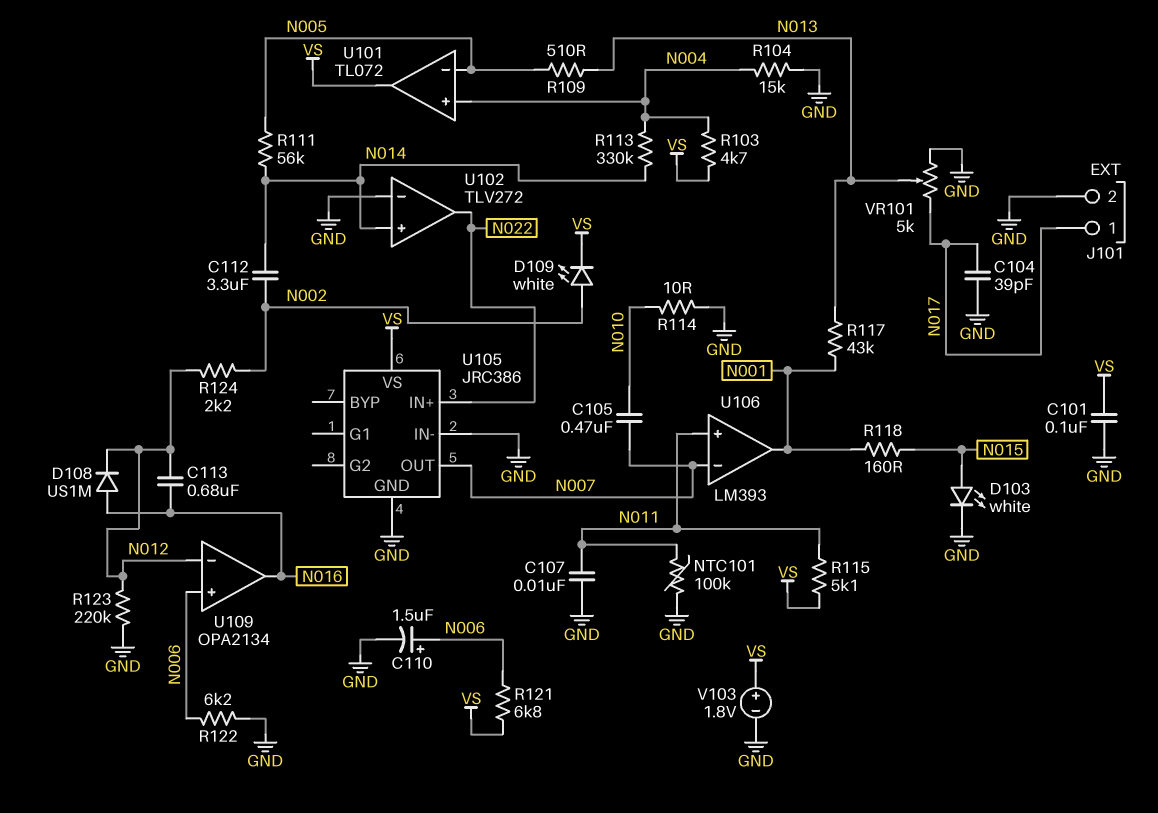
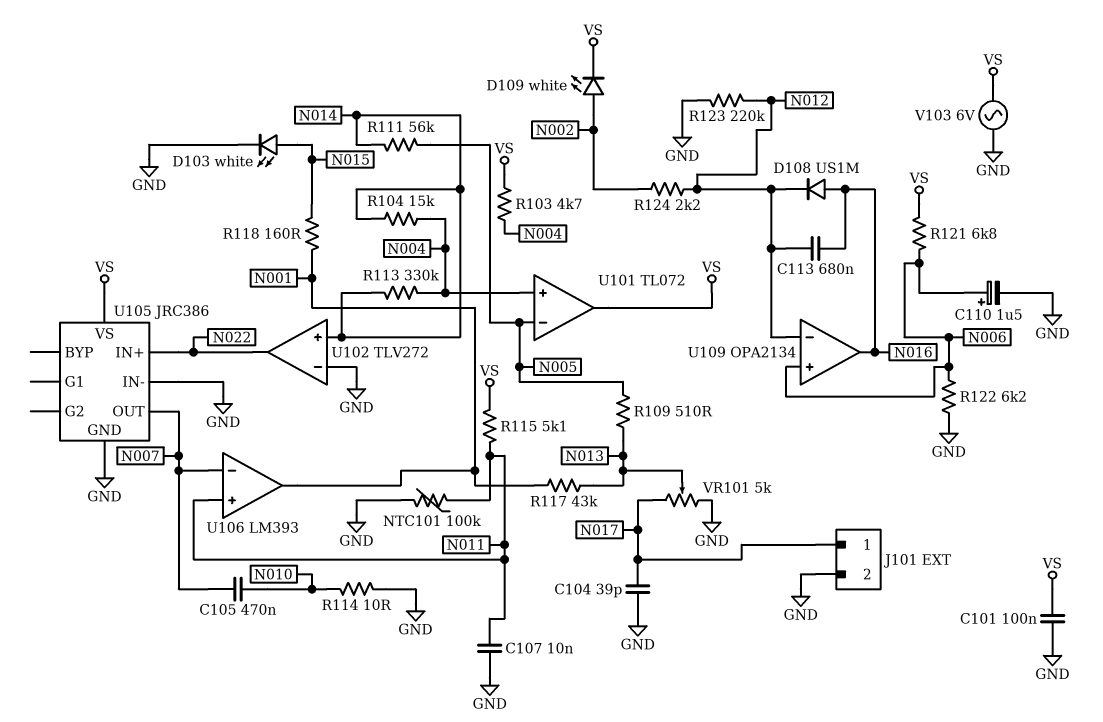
C112: 3.3uF (N002, N014) -> none
R104: 15k (GND, N004) -> 15k (N004, N014)
V103: 1.8V (plus VS, minus GND) -> AC 6V (GND, VS)

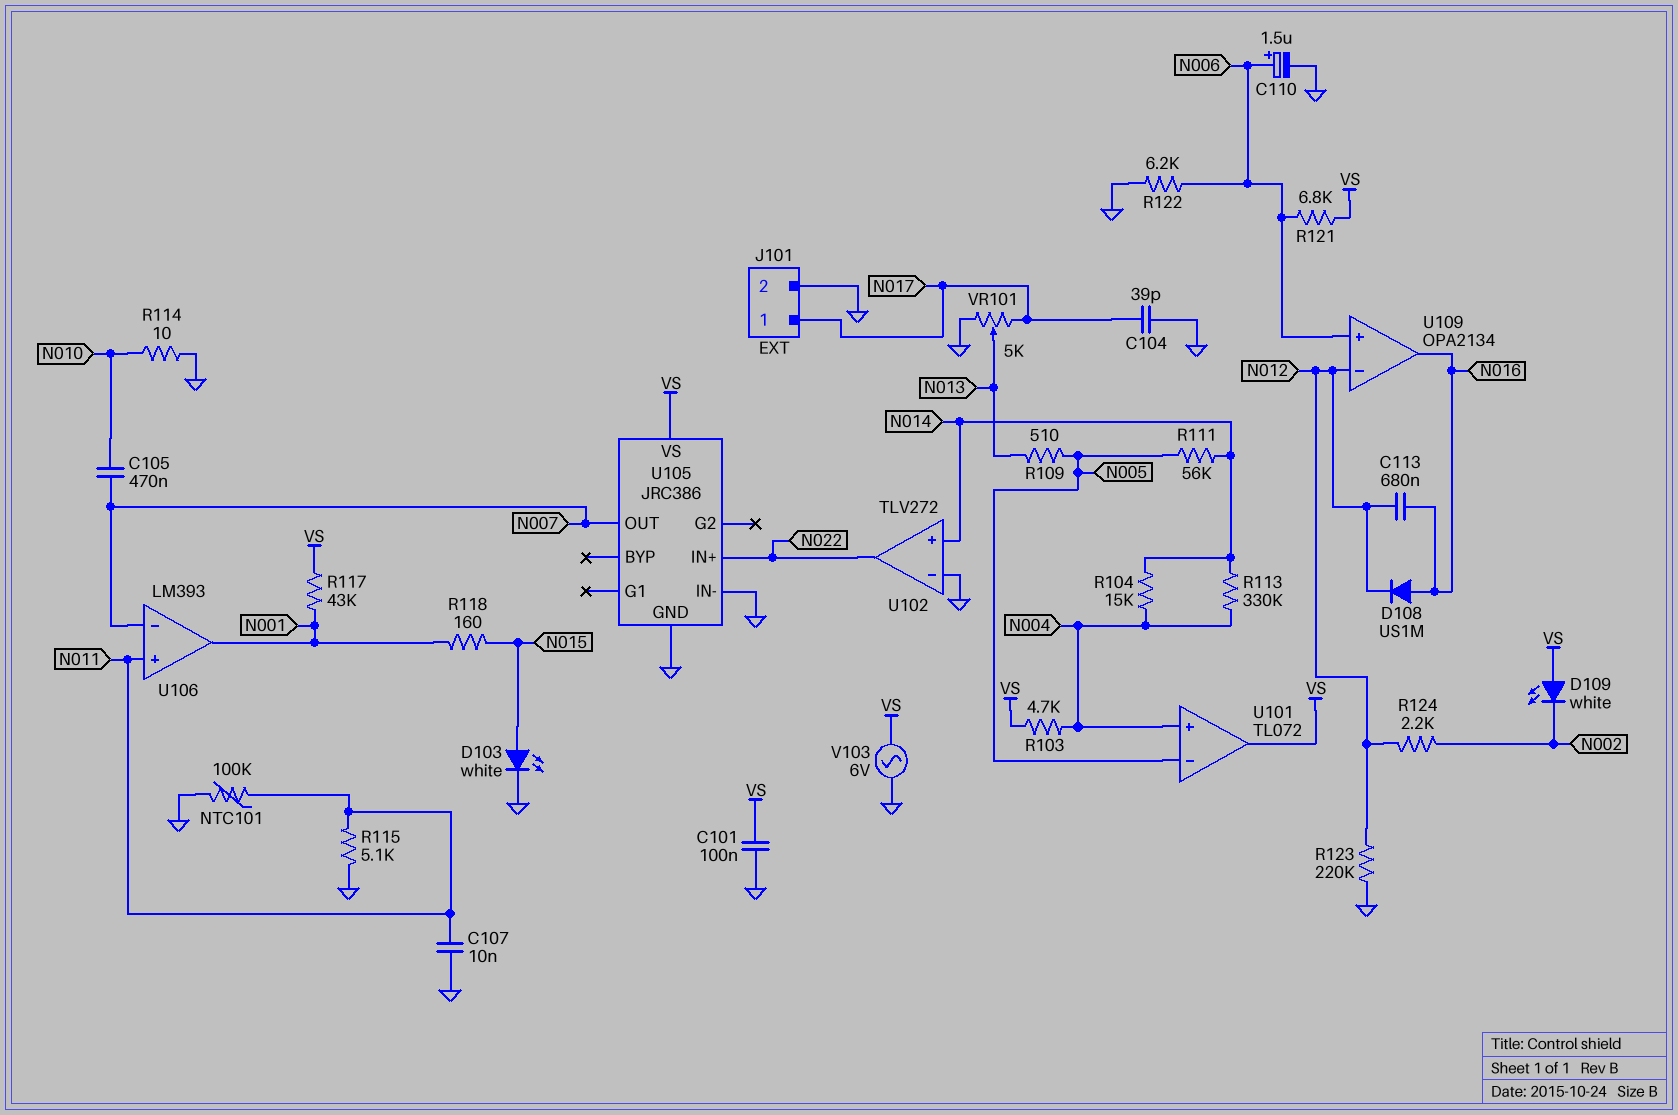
D109: LED white (A N002, K VS) -> LED white (A VS, K N002)
R115: 5.1k (N011, VS) -> 5.1k (GND, N011)
R117: 43k (N001, N013) -> 43k (N001, VS)

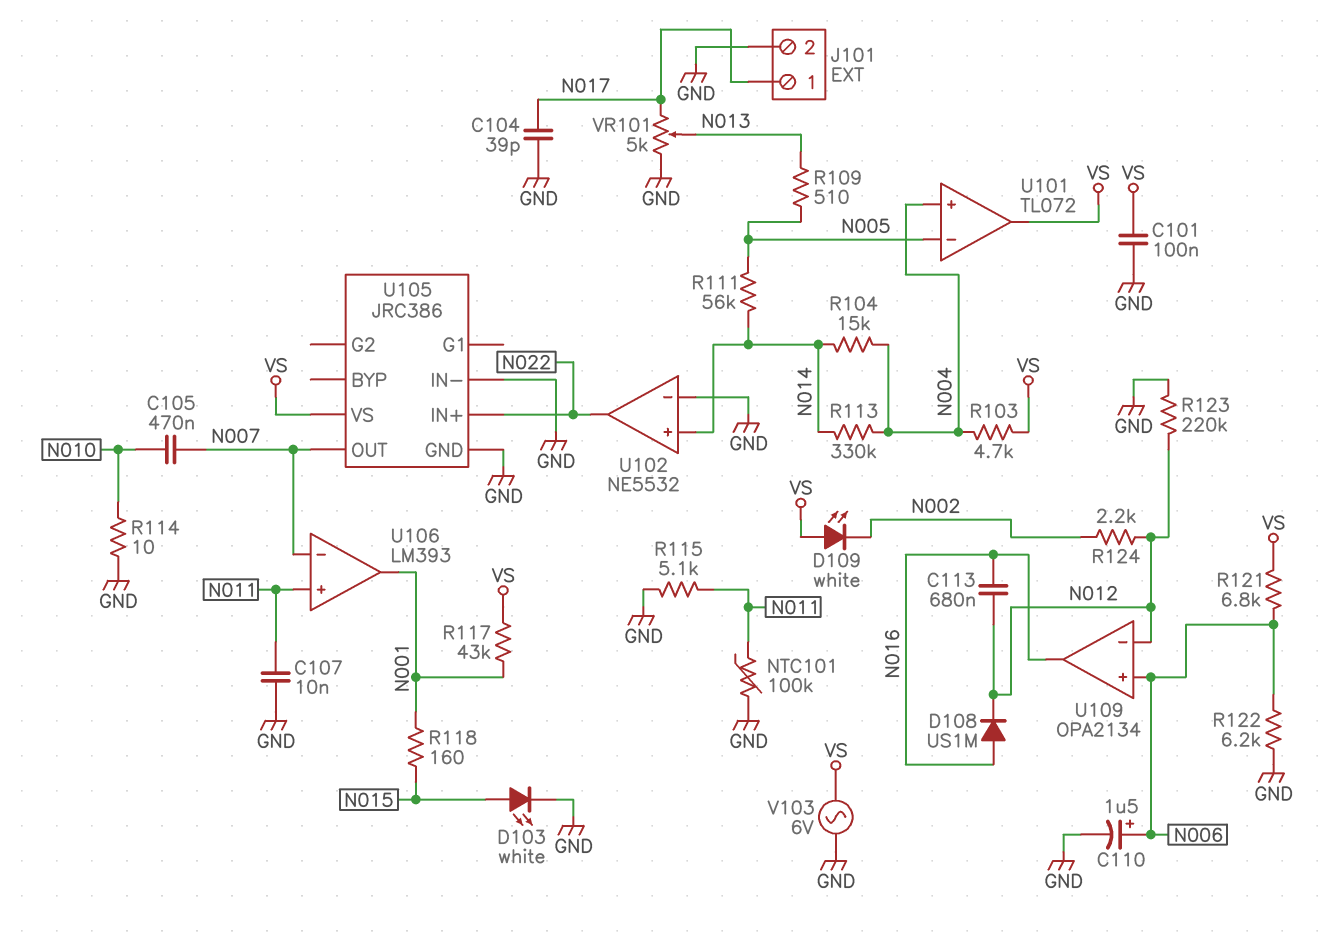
U102: TLV272 -> NE5532

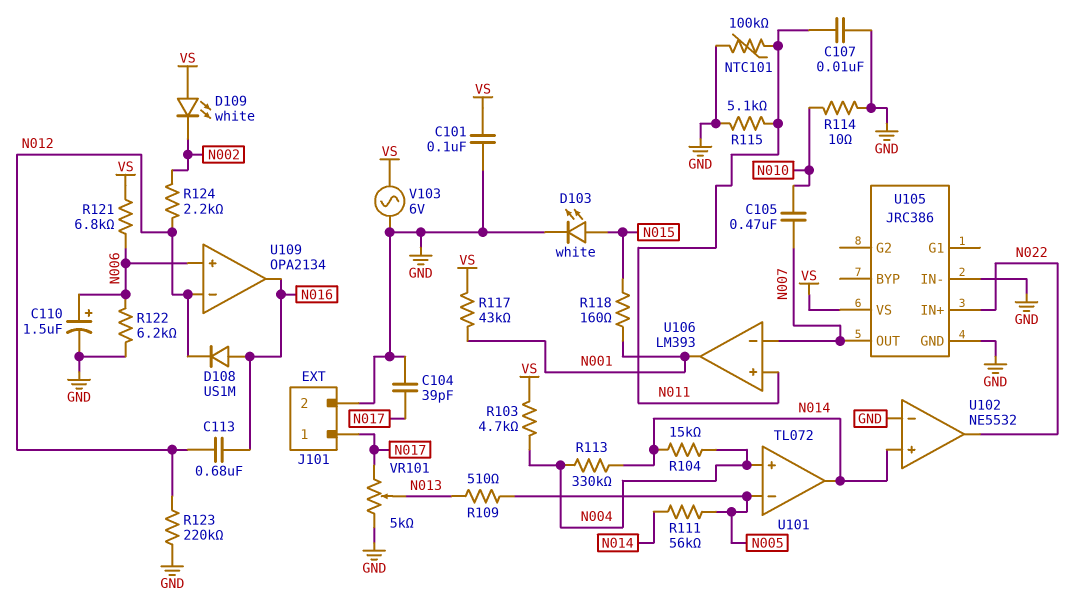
U101 pin out: VS -> N014

